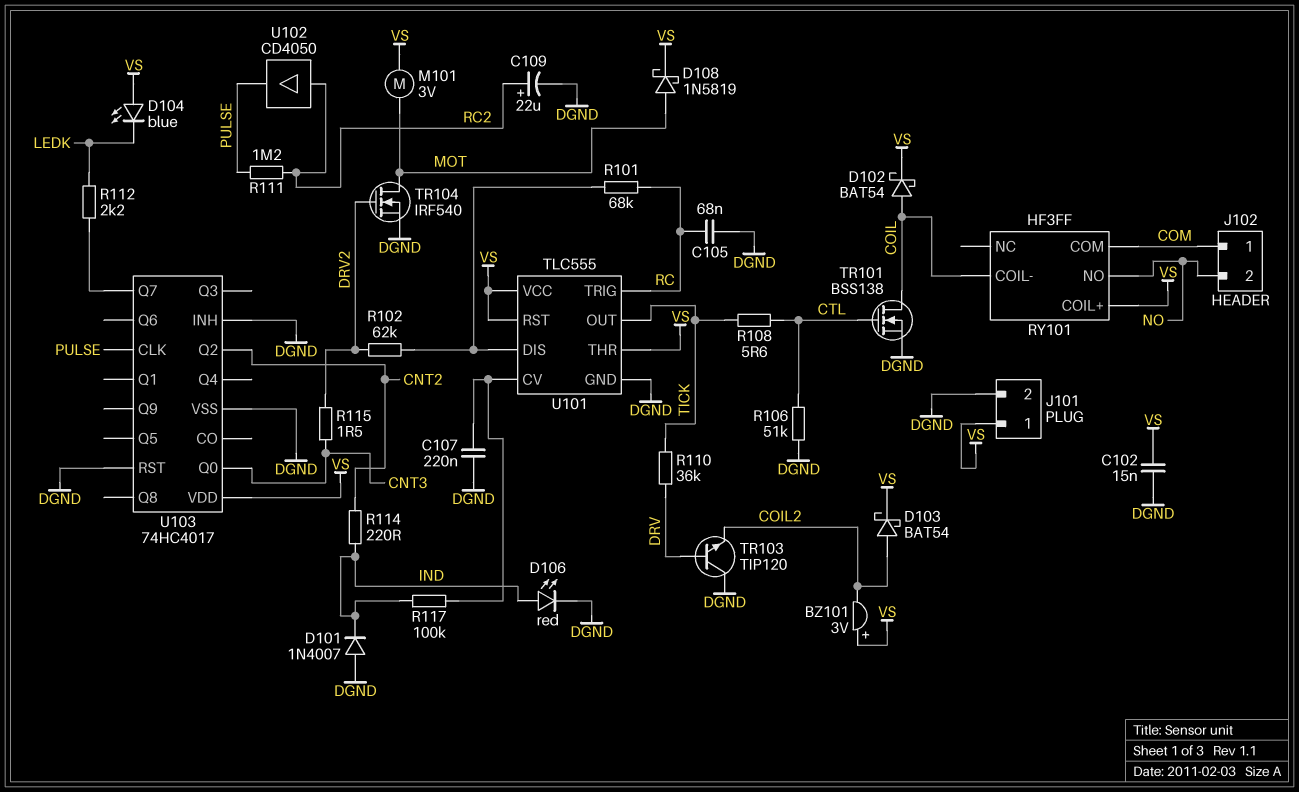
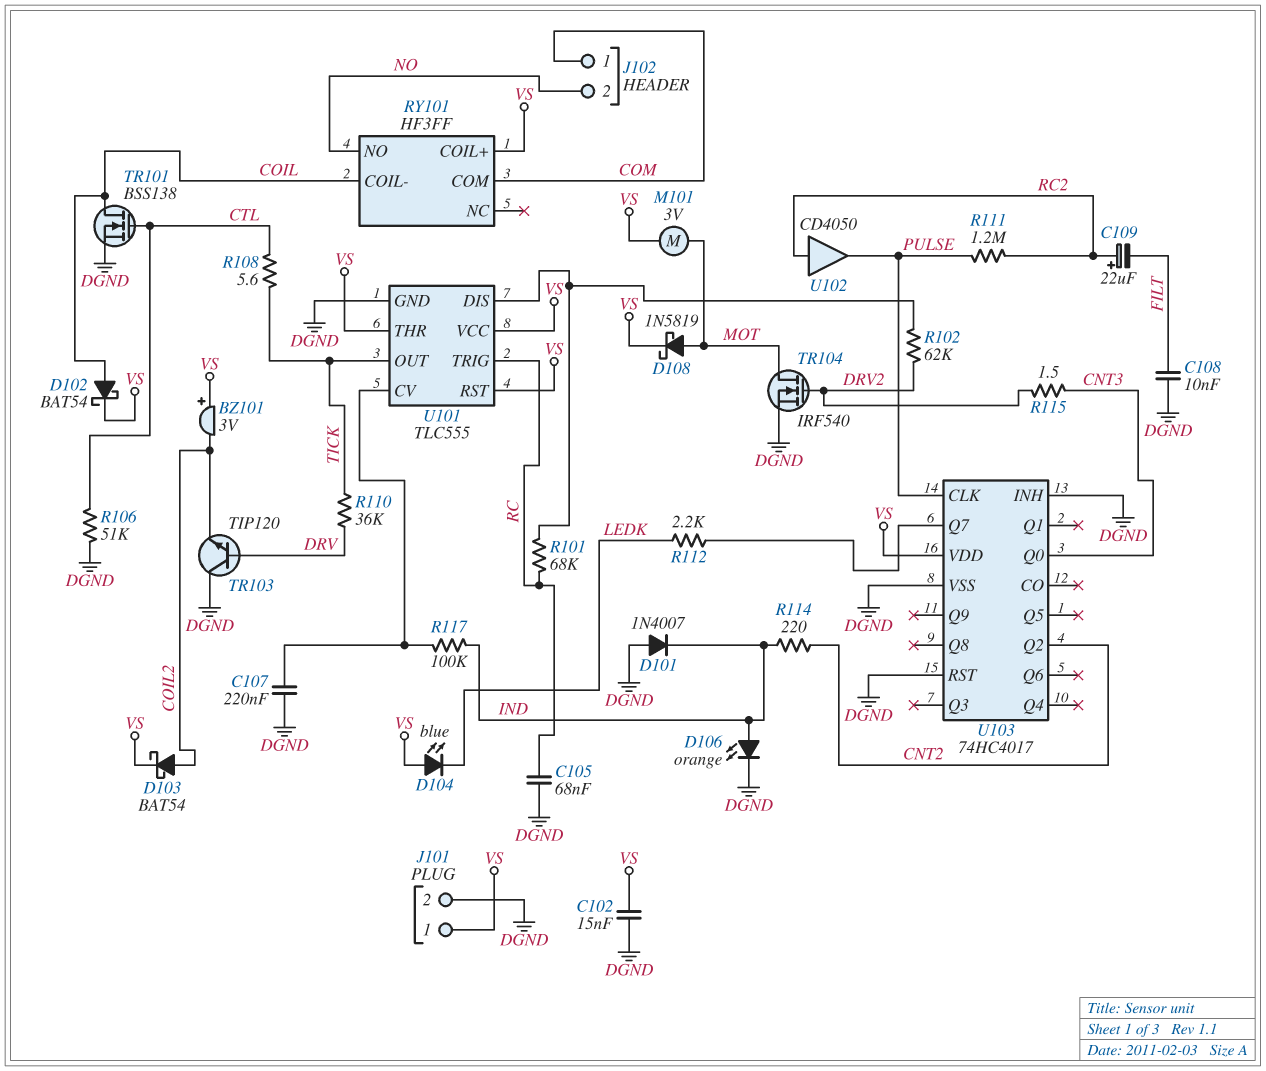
C108: none -> 10nF (DGND, FILT)
C109: 22uF (plus RC2, minus DGND) -> 22uF (plus RC2, minus FILT)
D106: LED red (A IND, K DGND) -> LED orange (A IND, K DGND)

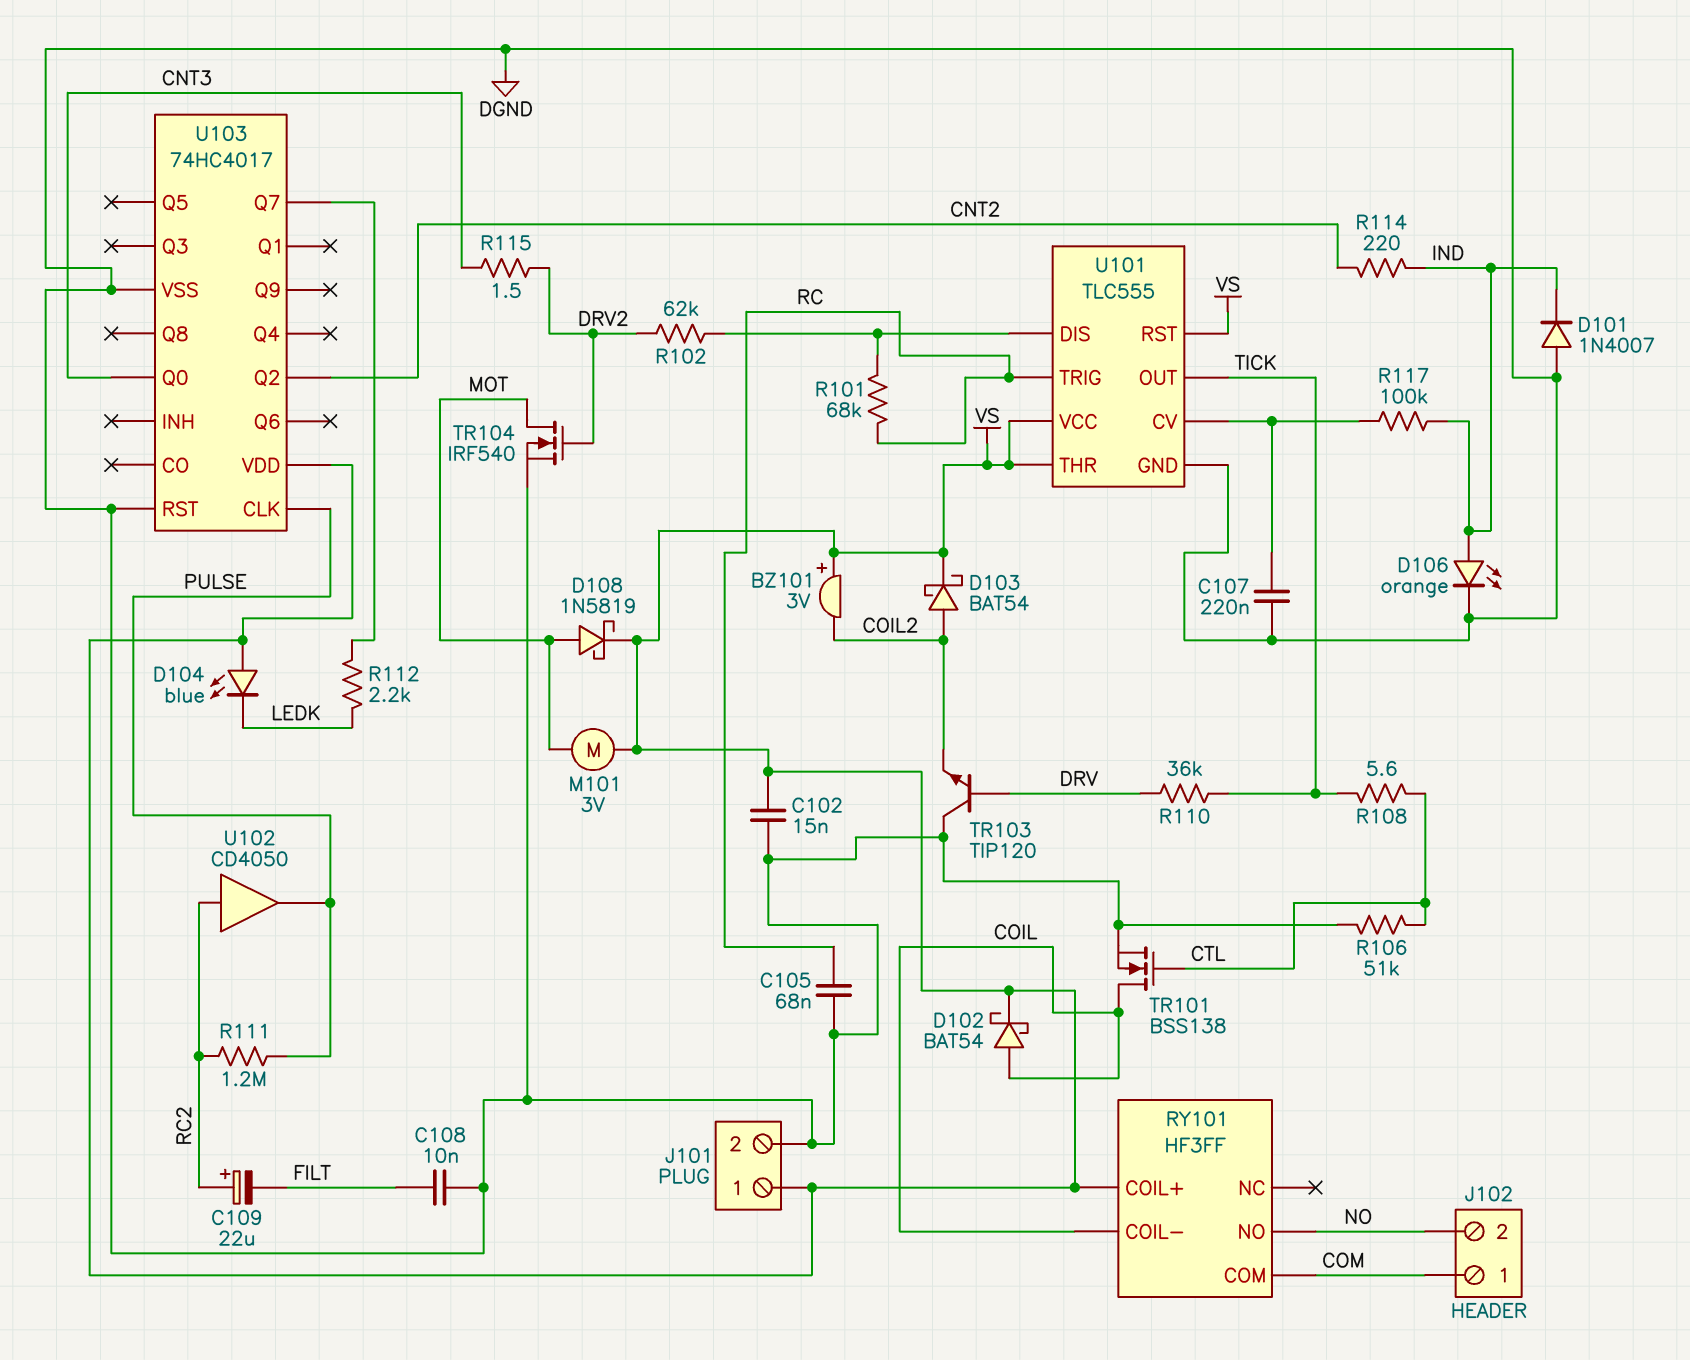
U103 pin INH: DGND -> none

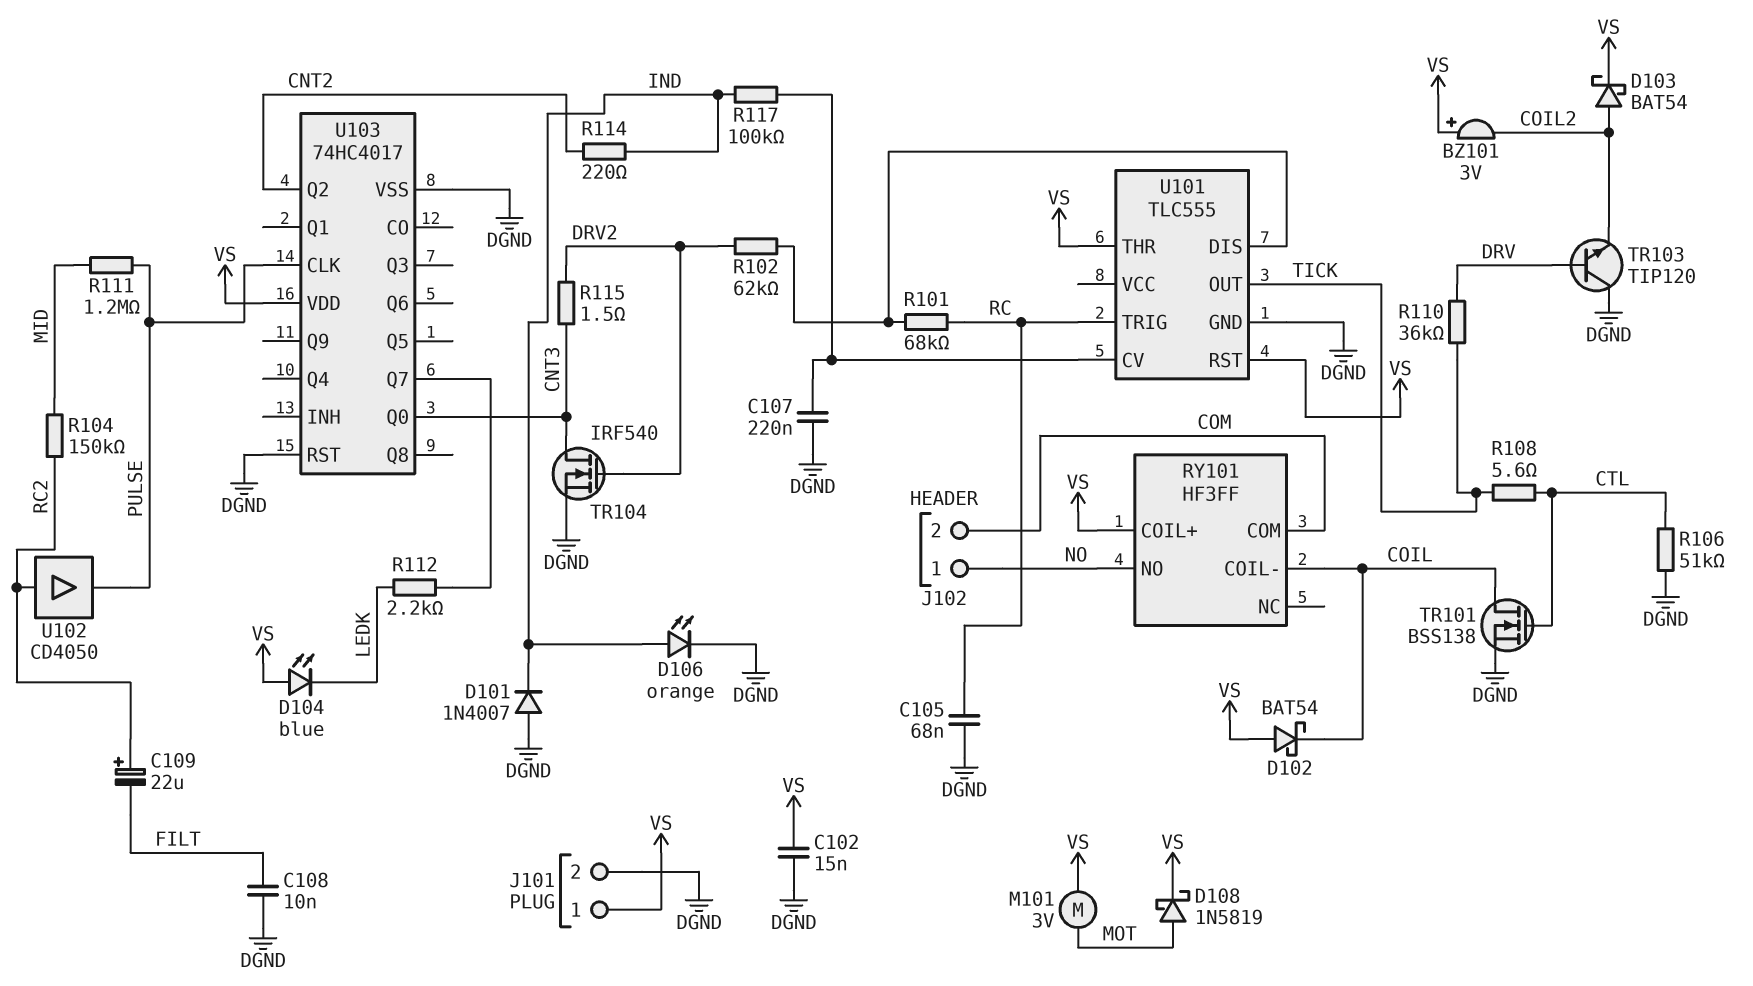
D102: schottky BAT54 (A COIL, K VS) -> schottky BAT54 (A VS, K COIL)
J102 pin 1: COM -> NO
J102 pin 2: NO -> COM
R104: none -> 150k (MID, RC2)
R111: 1.2M (PULSE, RC2) -> 1.2M (MID, PULSE)
TR104: NMOS IRF540 (G DRV2, D MOT, S DGND) -> NMOS IRF540 (G DRV2, D CNT3, S DGND)
U101 pin VCC: VS -> none

